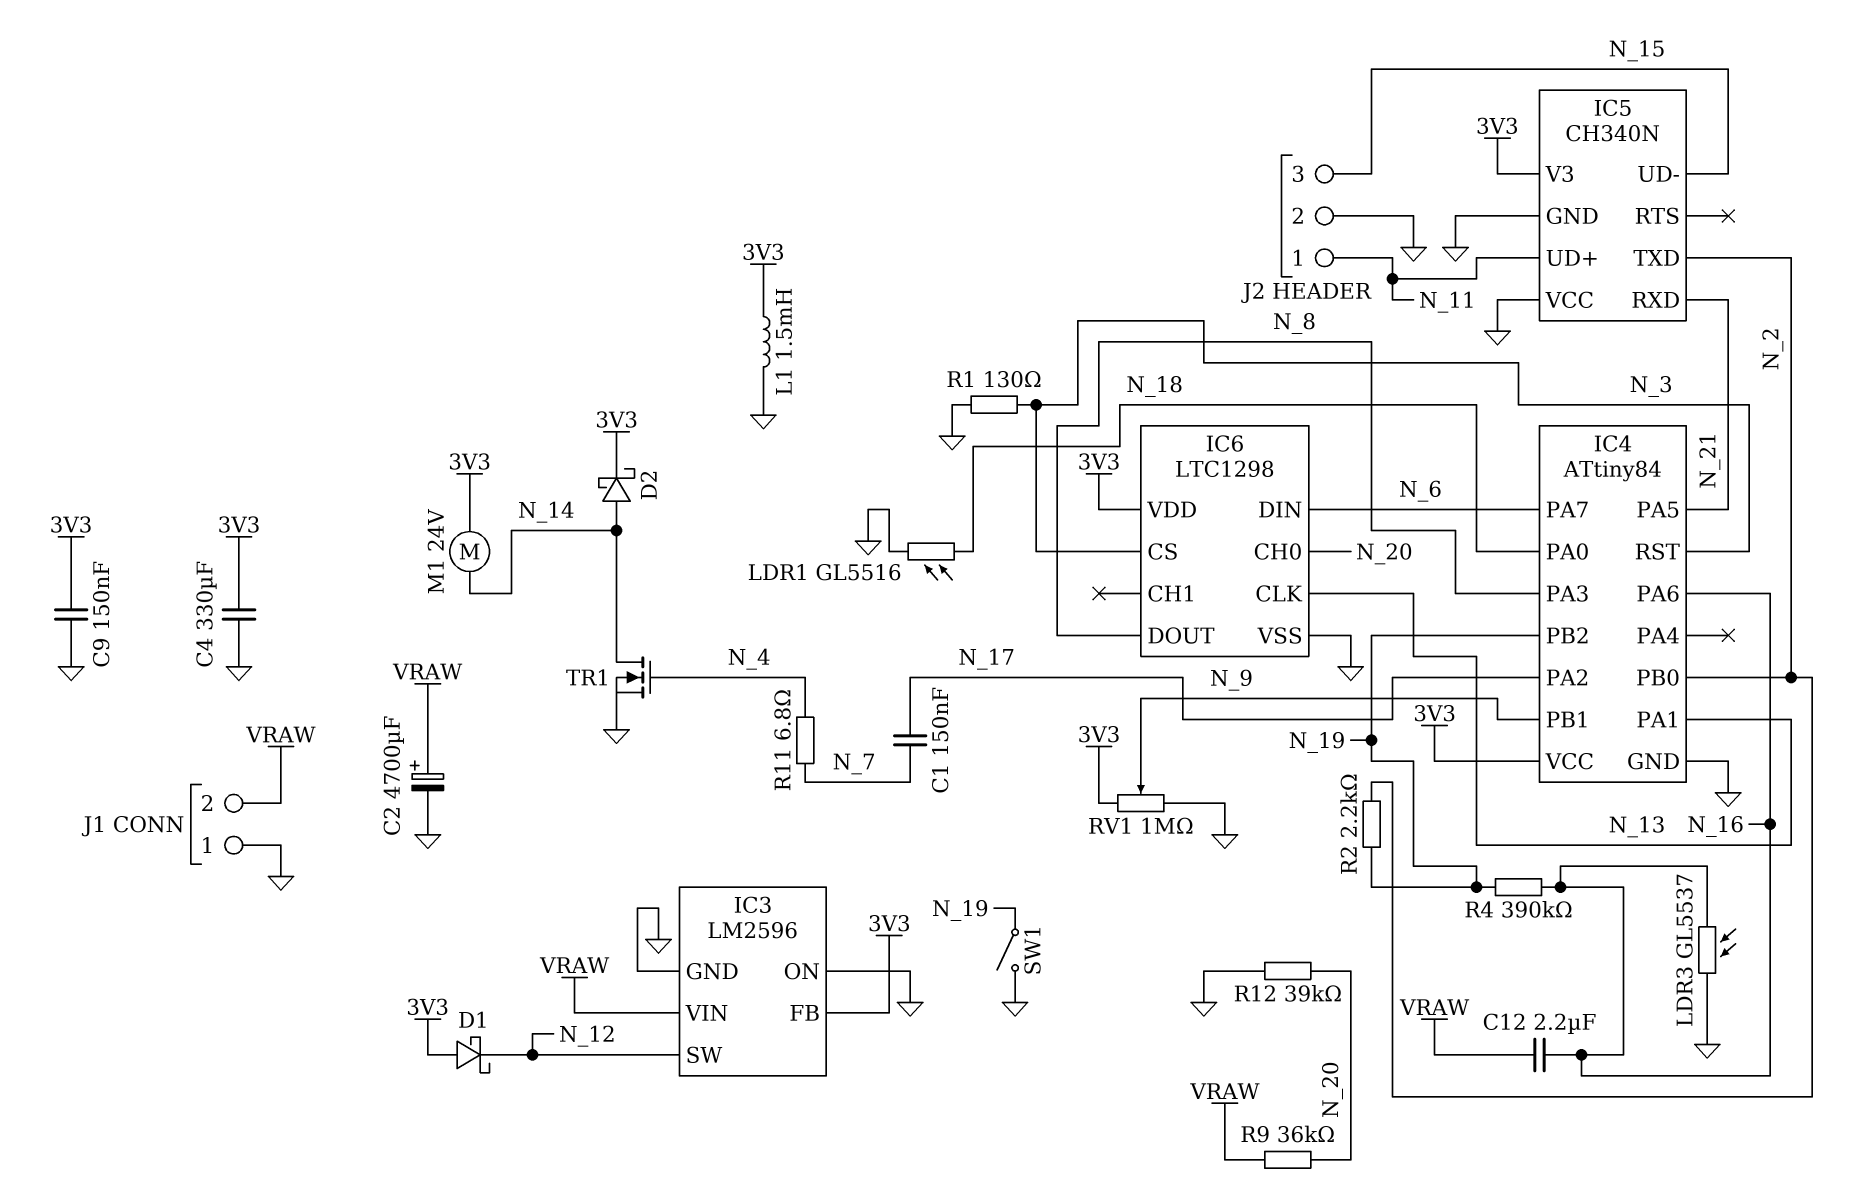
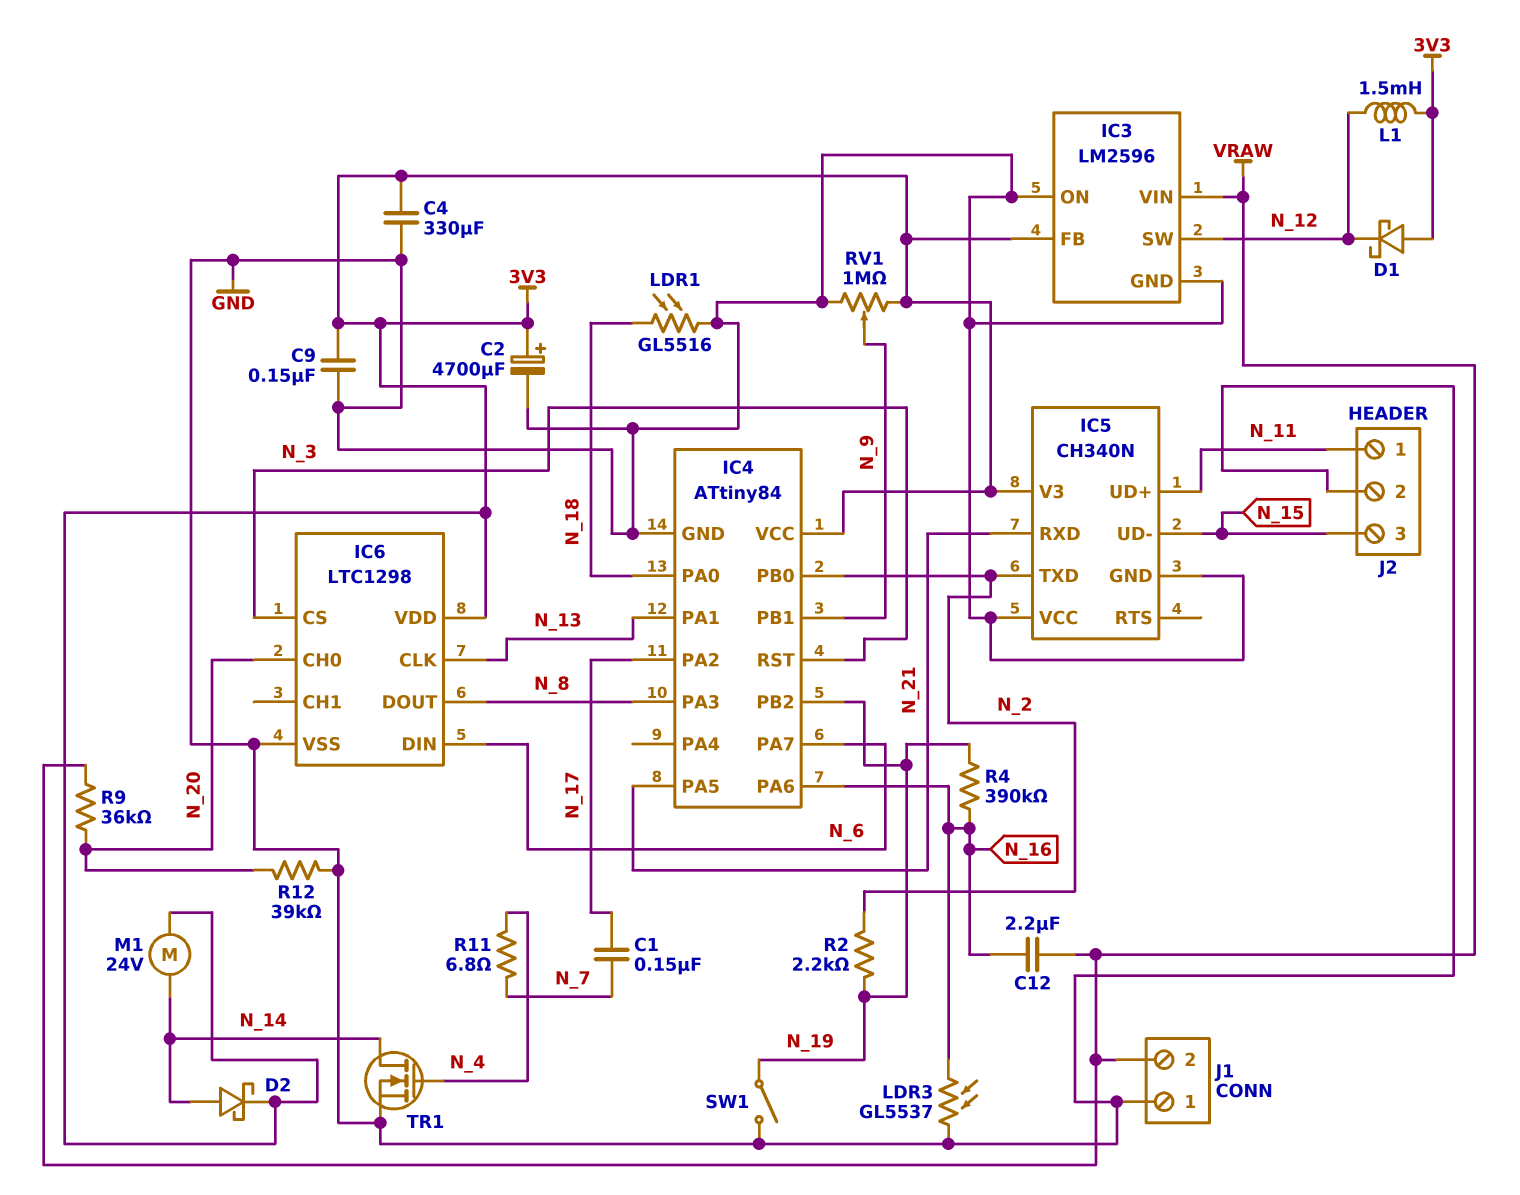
C2: 4700uF (plus VRAW, minus GND) -> 4700uF (plus 3V3, minus GND)
L1: 1.5mH (3V3, GND) -> 1.5mH (3V3, N_12)
R1: 130 (GND, N_3) -> none

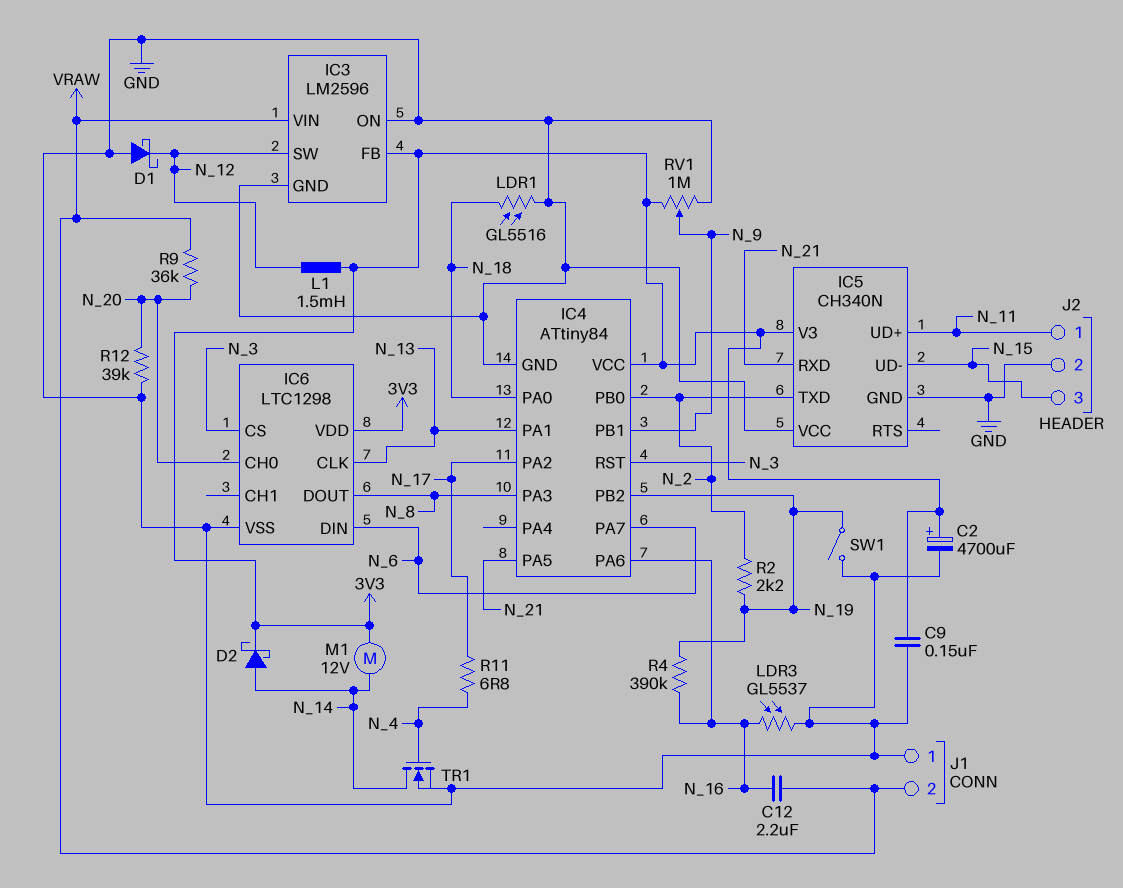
C1: 150nF (N_7, N_17) -> none
C4: 330uF (3V3, GND) -> none
D1: schottky (A 3V3, K N_12) -> schottky (A GND, K N_12)
M1: motor 24V (3V3, N_14) -> motor 12V (3V3, N_14)
R11: 6.8 (N_4, N_7) -> 6.8 (N_4, N_17)

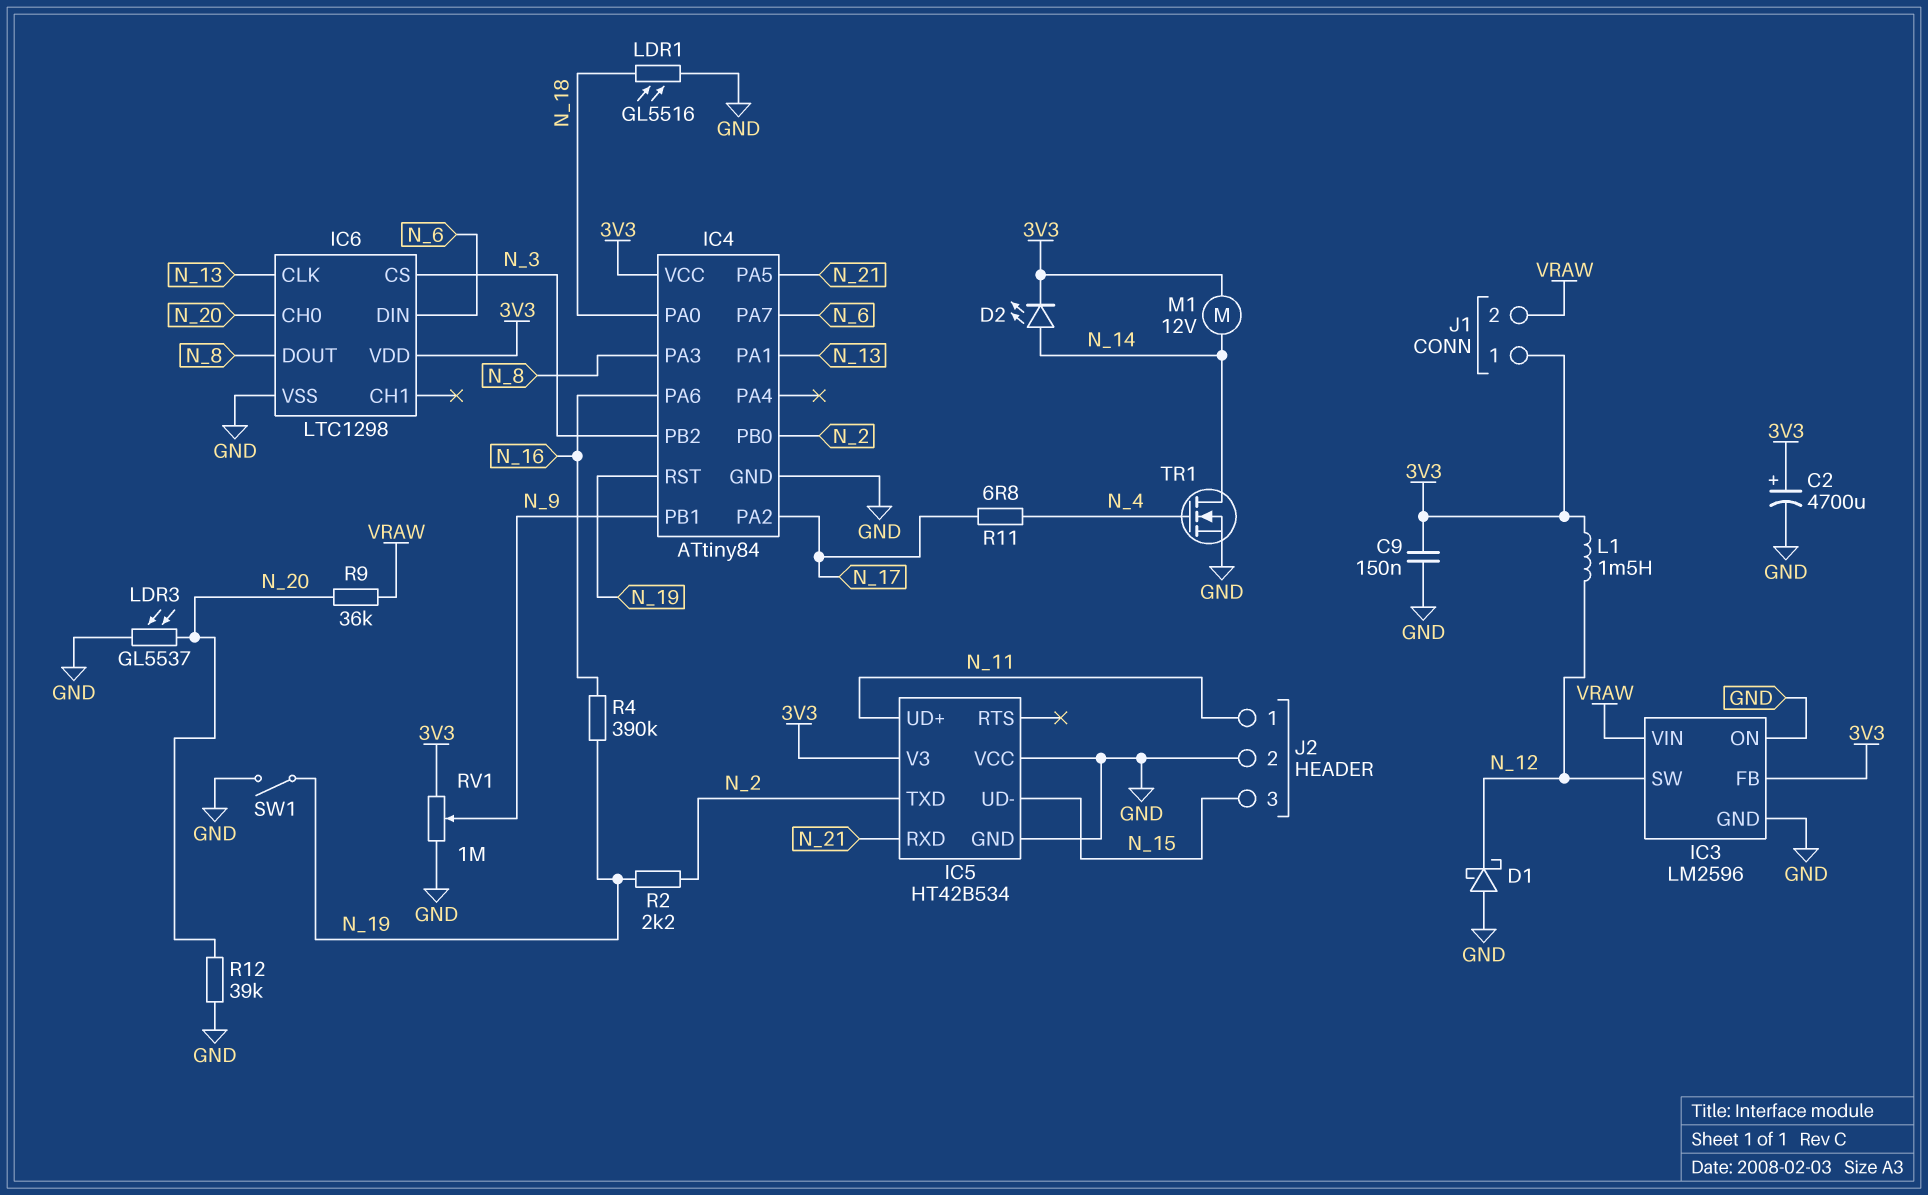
C12: 2.2uF (N_16, VRAW) -> none
D2: schottky (A N_14, K 3V3) -> LED (A N_14, K 3V3)
IC4 pin PB2: N_19 -> N_3
IC4 pin RST: N_3 -> N_19
IC5: CH340N -> HT42B534
J1 pin 1: GND -> 3V3
LDR3: GL5537 (GND, N_16) -> GL5537 (GND, N_20)

